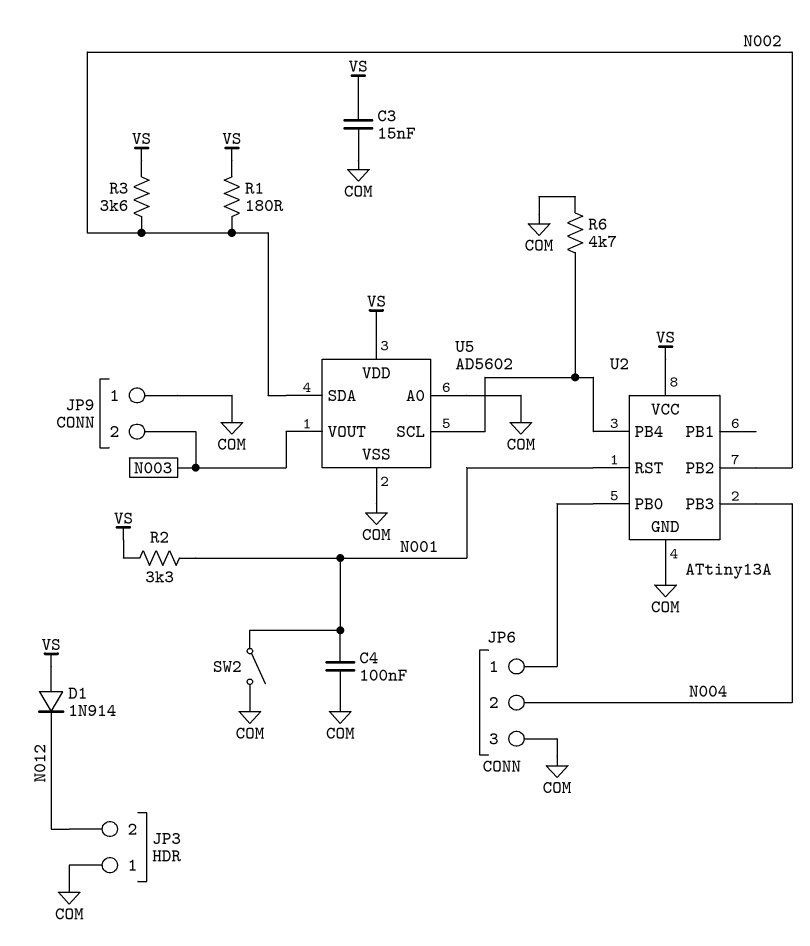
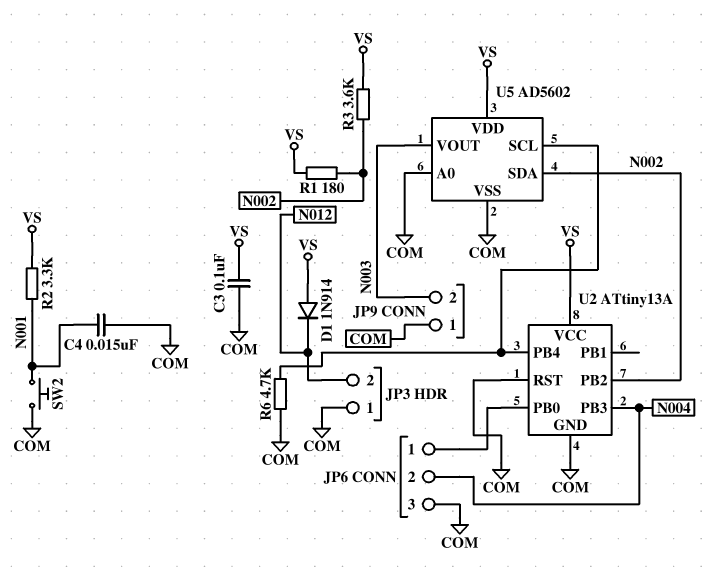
C3: 15nF (COM, VS) -> 100nF (COM, VS)
C4: 100nF (COM, N001) -> 15nF (COM, N001)
SW2: switch (COM, N001) -> button (COM, N001)
U2 pin RST: N001 -> COM

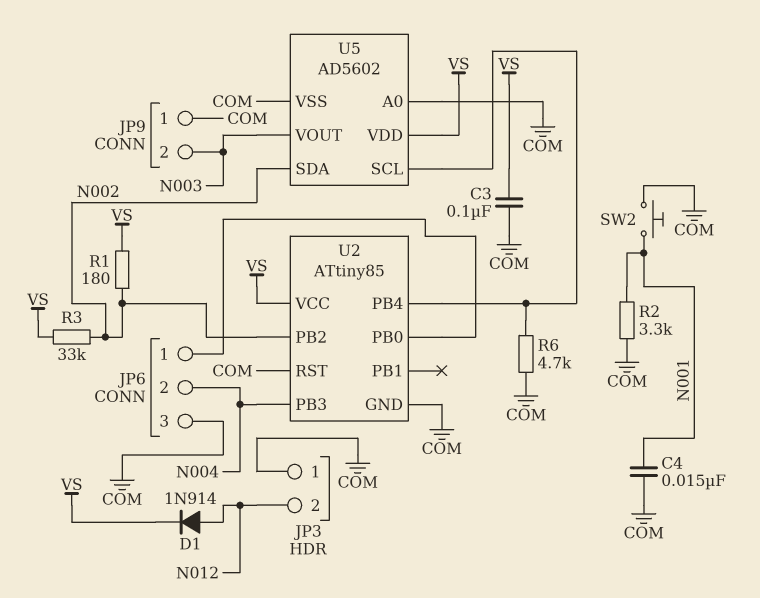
D1: diode 1N914 (A VS, K N012) -> diode 1N914 (A N012, K VS)
R2: 3.3k (N001, VS) -> 3.3k (COM, N001)
R3: 3.6k (N002, VS) -> 33k (N002, VS)
U2: ATtiny13A -> ATtiny85

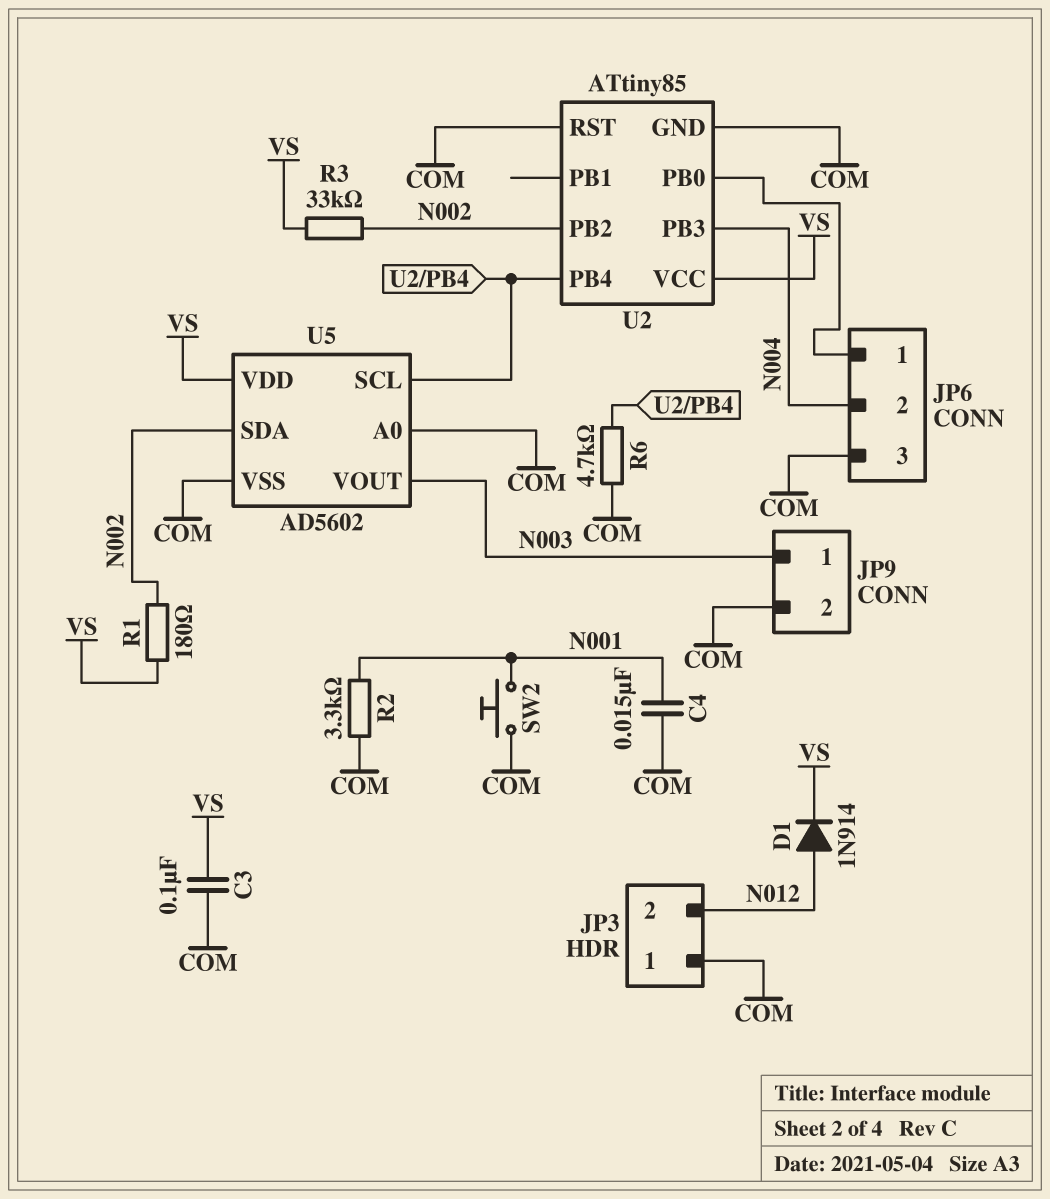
JP9 pin 1: COM -> N003
JP9 pin 2: N003 -> COM

